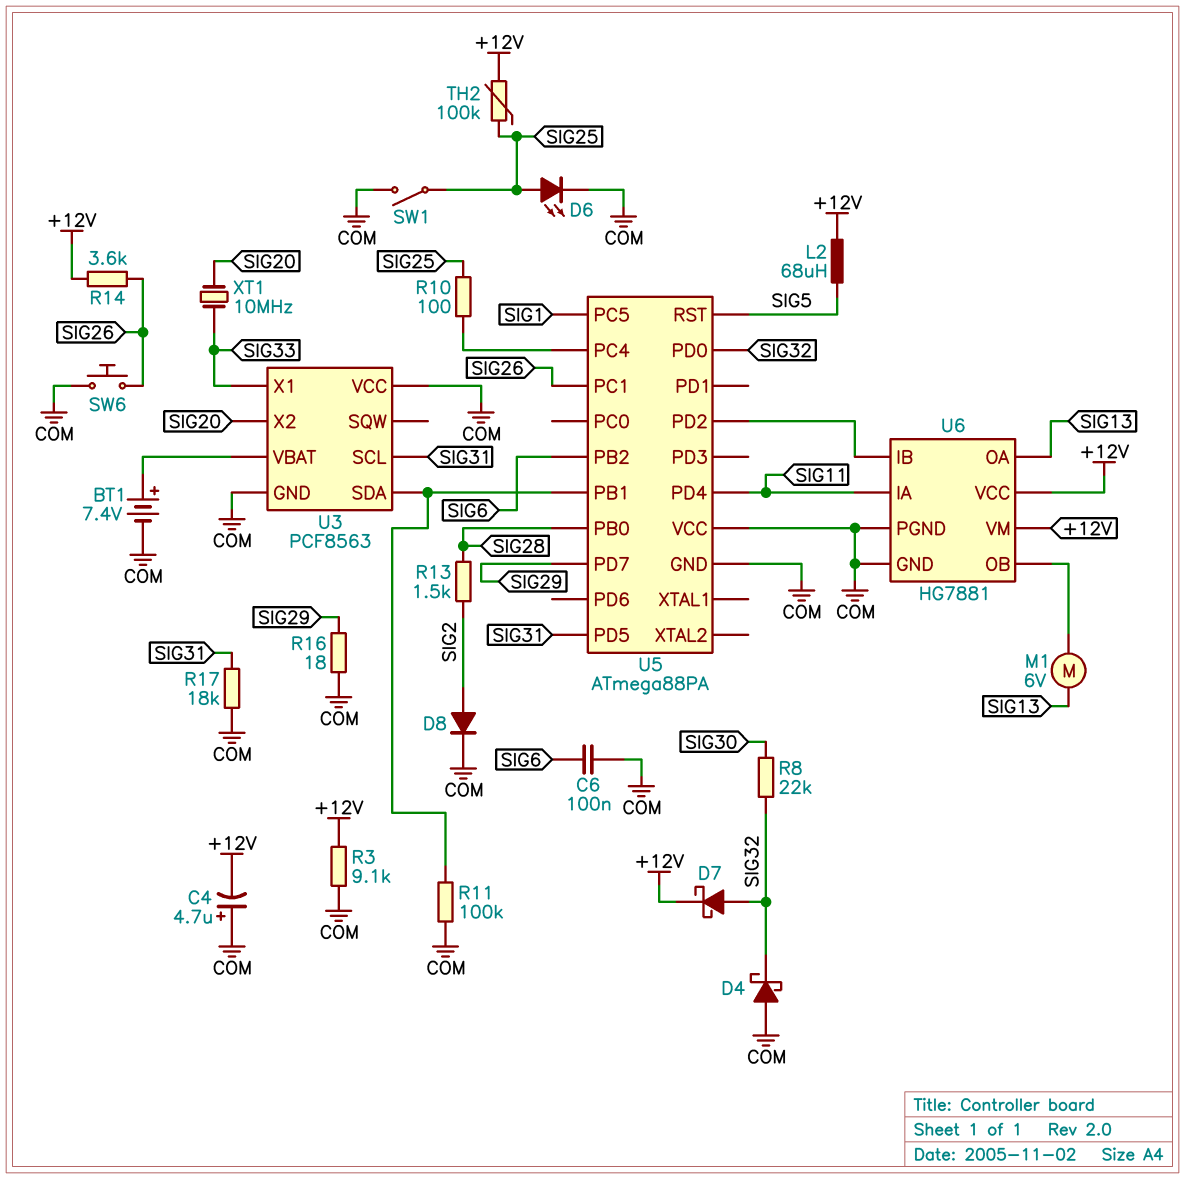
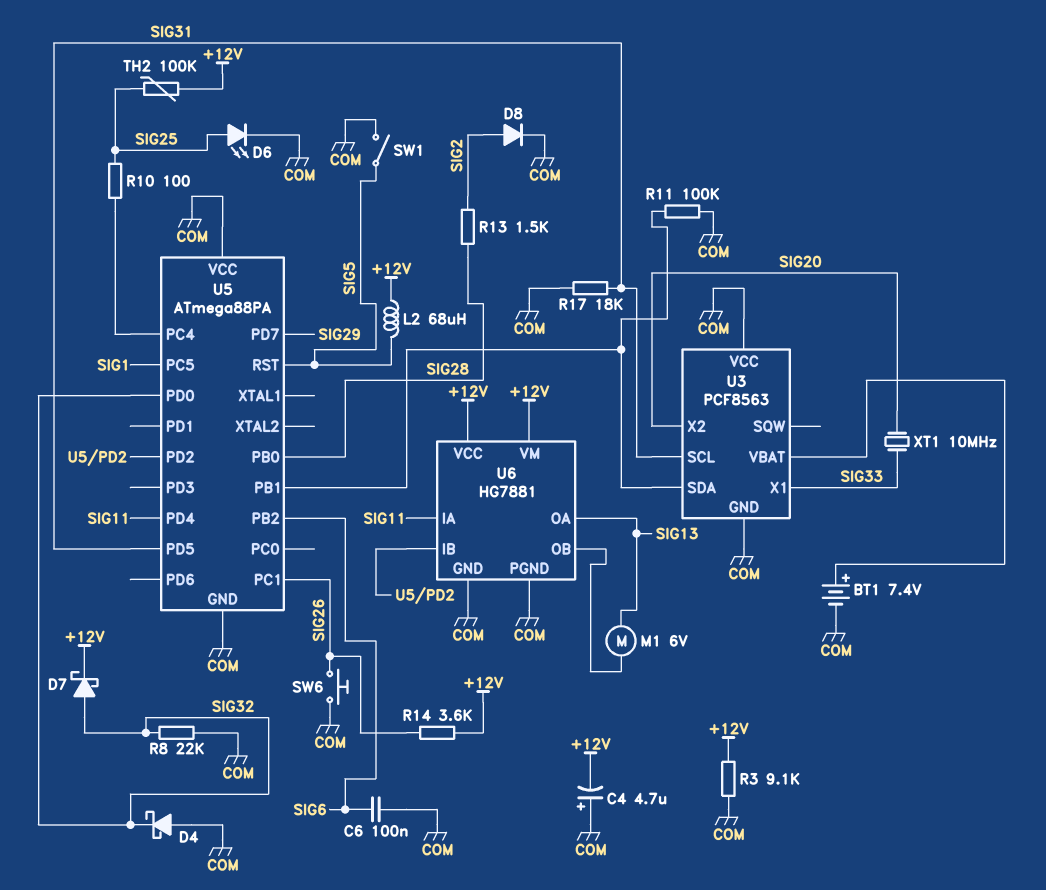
R8: 22k (SIG30, SIG32) -> 22k (COM, SIG32)
R16: 18 (COM, SIG29) -> none
SW1: switch (COM, SIG25) -> switch (COM, SIG5)

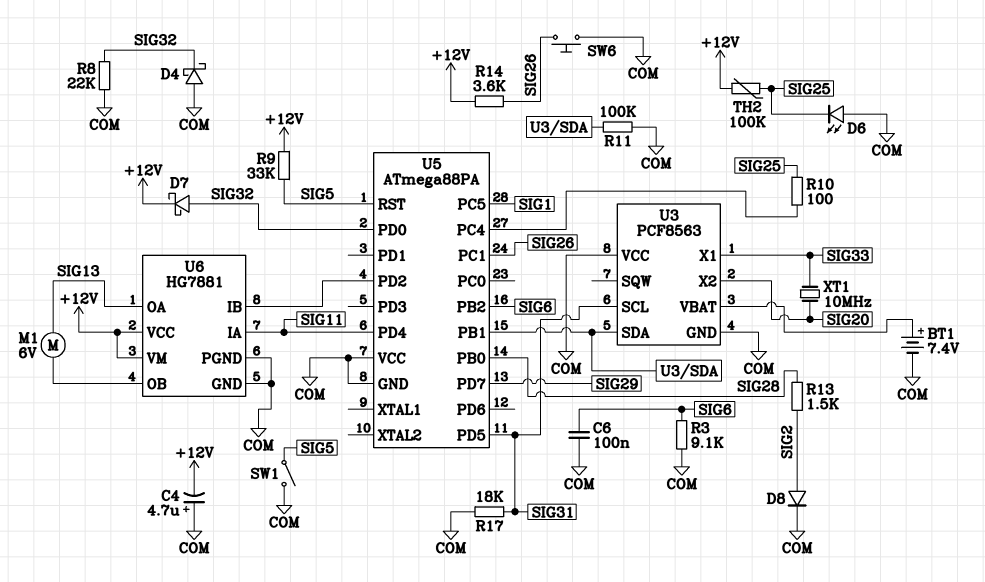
D6: LED (A SIG25, K COM) -> LED (A COM, K SIG25)
L2: 68uH (+12V, SIG5) -> none
R3: 9.1k (+12V, COM) -> 9.1k (COM, SIG6)
R9: none -> 33k (+12V, SIG5)

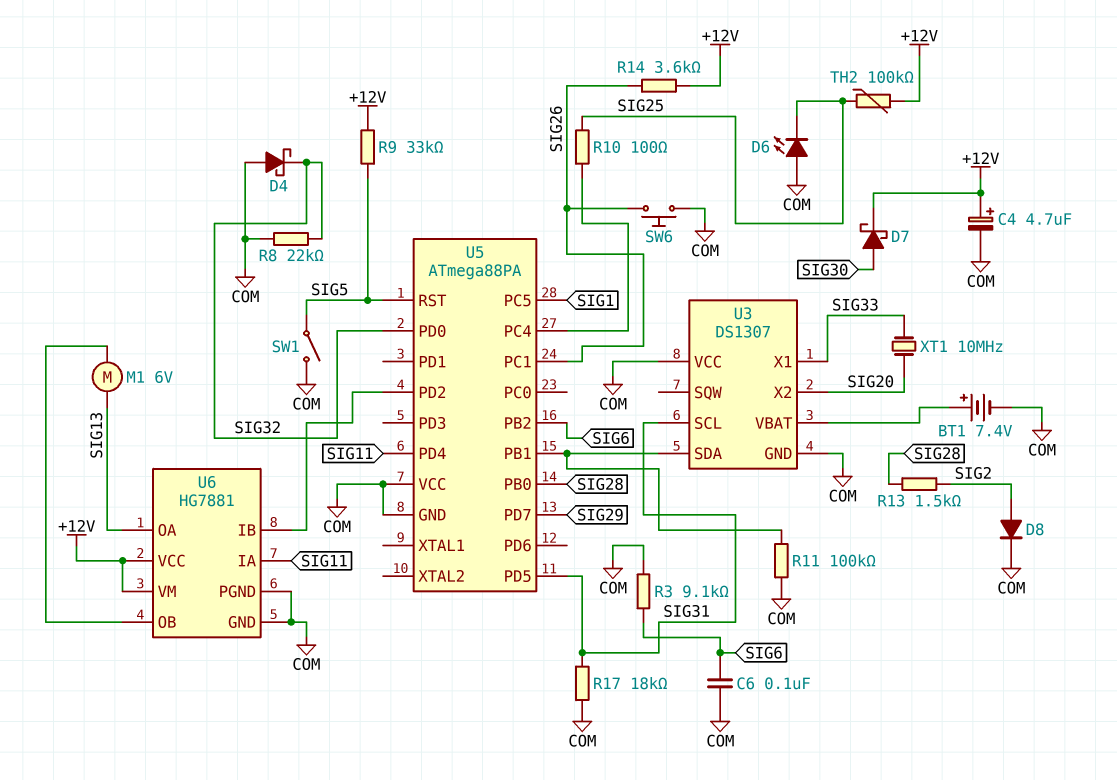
C4: 4.7uF (plus COM, minus +12V) -> 4.7uF (plus +12V, minus COM)
D7: schottky (A SIG32, K +12V) -> schottky (A SIG30, K +12V)
U3: PCF8563 -> DS1307

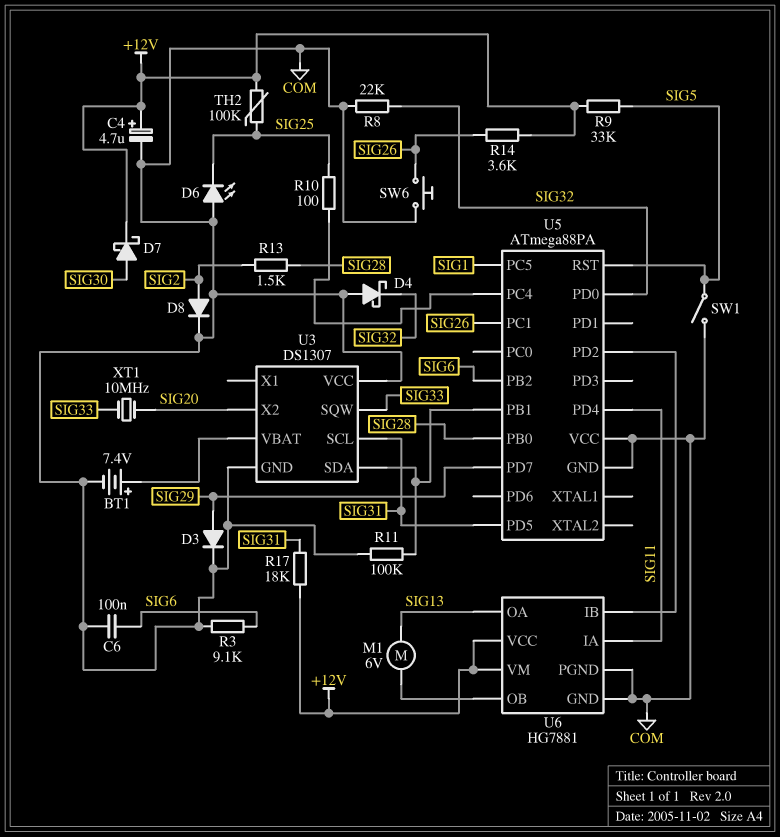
D3: none -> diode (A SIG29, K COM)
R17: 18k (COM, SIG31) -> 18k (+12V, SIG31)
U3 pin SQW: none -> SIG33
U3 pin X1: SIG33 -> none

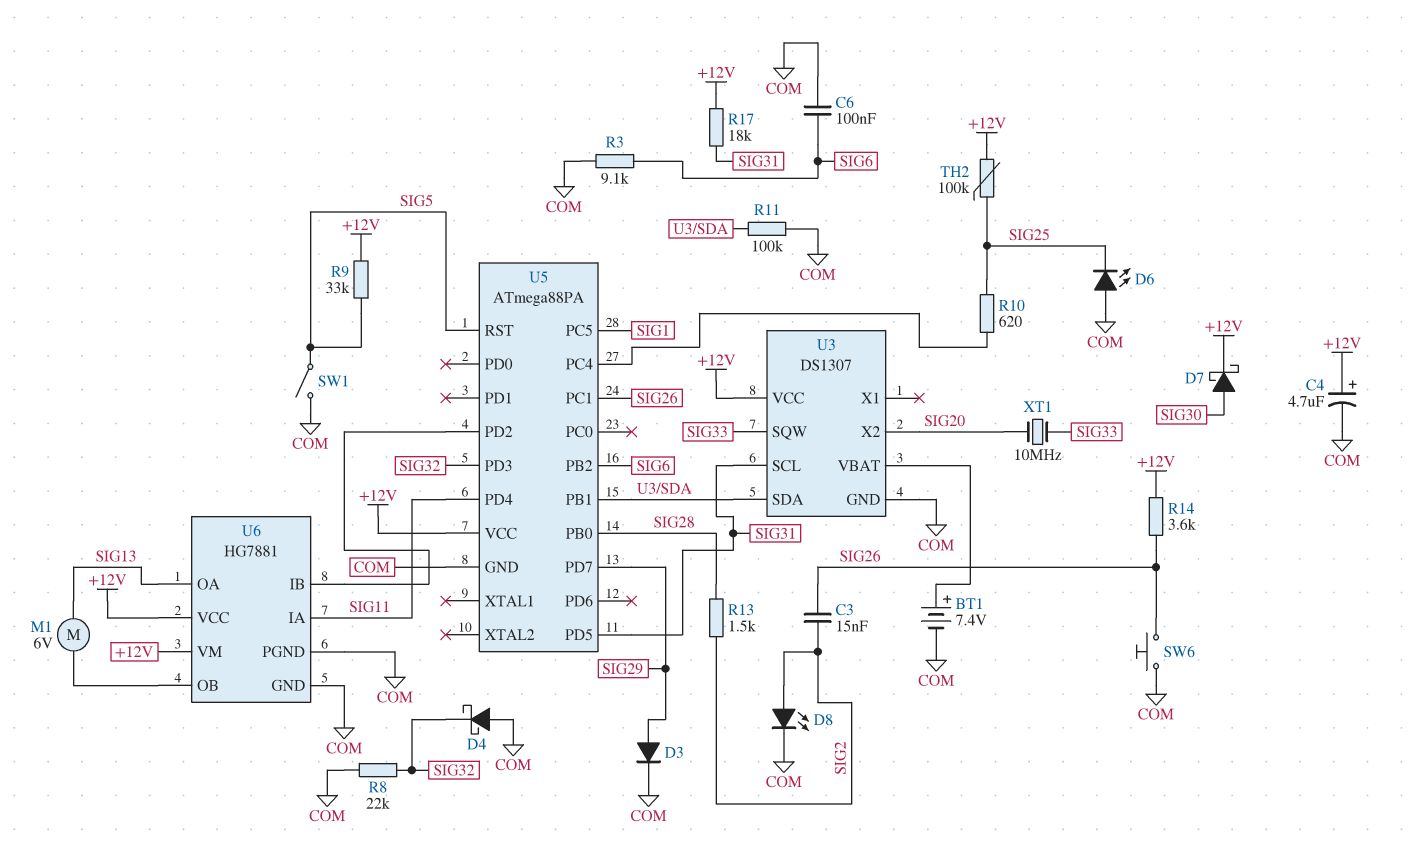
C3: none -> 15nF (SIG2, SIG26)
D8: diode (A SIG2, K COM) -> LED (A SIG2, K COM)
R10: 100 (SIG25, U5/PC4) -> 620 (SIG25, U5/PC4)
U3 pin VCC: COM -> +12V
U5 pin PD0: SIG32 -> none
U5 pin PD3: none -> SIG32
U5 pin VCC: COM -> +12V

